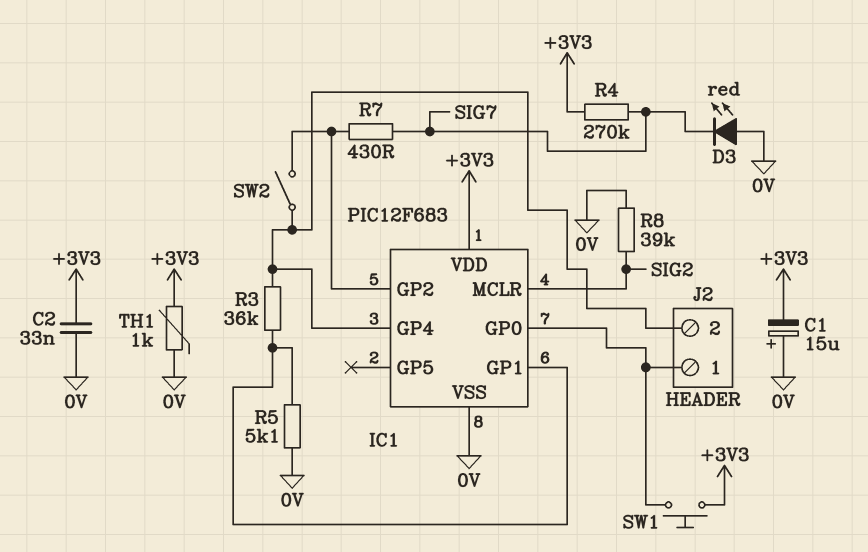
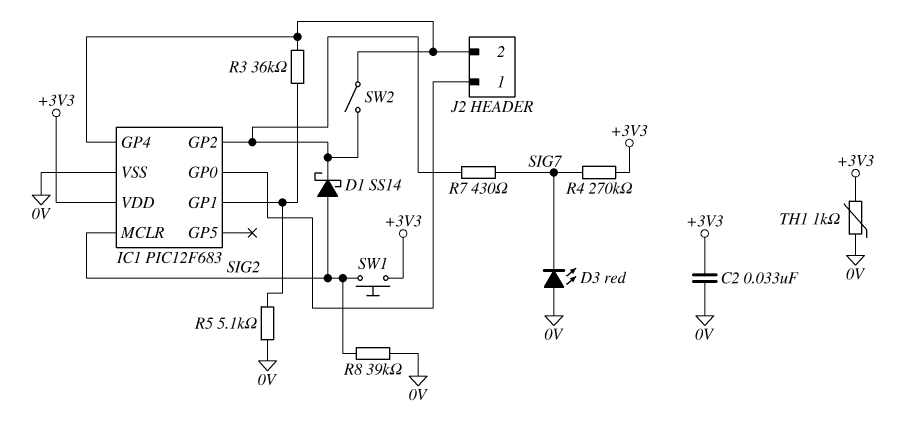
C1: 15uF (plus 0V, minus +3V3) -> none
D1: none -> schottky SS14 (A SIG2, K IC1/GP2)
SW1: button (+3V3, IC1/GP0) -> button (+3V3, SIG2)

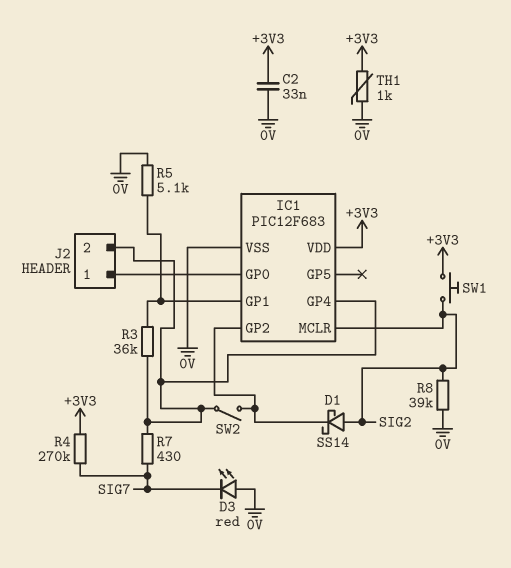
R7: 430 (IC1/GP2, SIG7) -> 430 (IC1/GP4, SIG7)

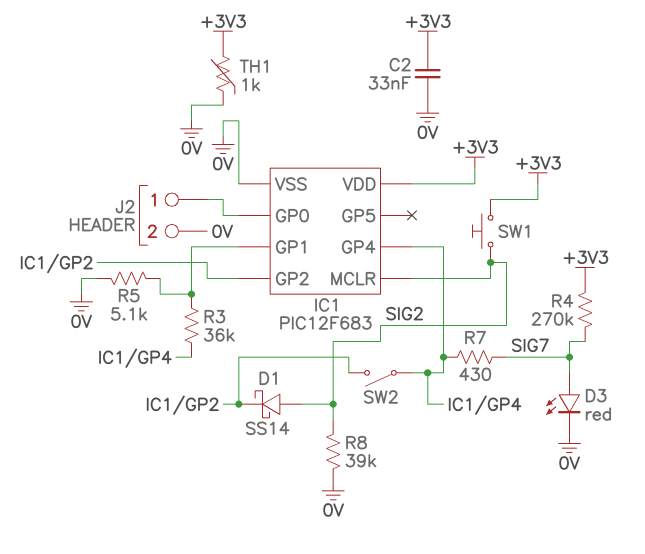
D3: LED red (A 0V, K SIG7) -> LED red (A SIG7, K 0V)
J2 pin 2: IC1/GP4 -> 0V

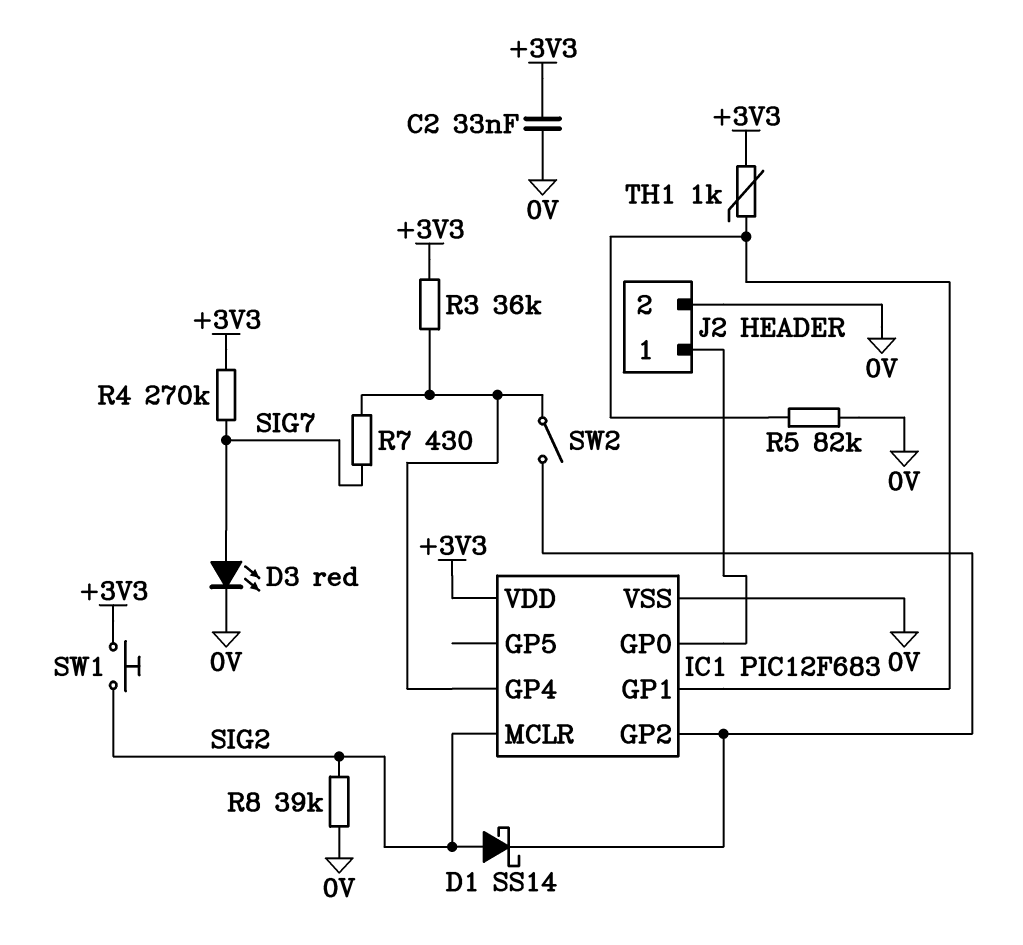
R3: 36k (IC1/GP1, IC1/GP4) -> 36k (+3V3, IC1/GP4)
R5: 5.1k (0V, IC1/GP1) -> 82k (0V, IC1/GP1)
TH1: 1k (+3V3, 0V) -> 1k (+3V3, IC1/GP1)

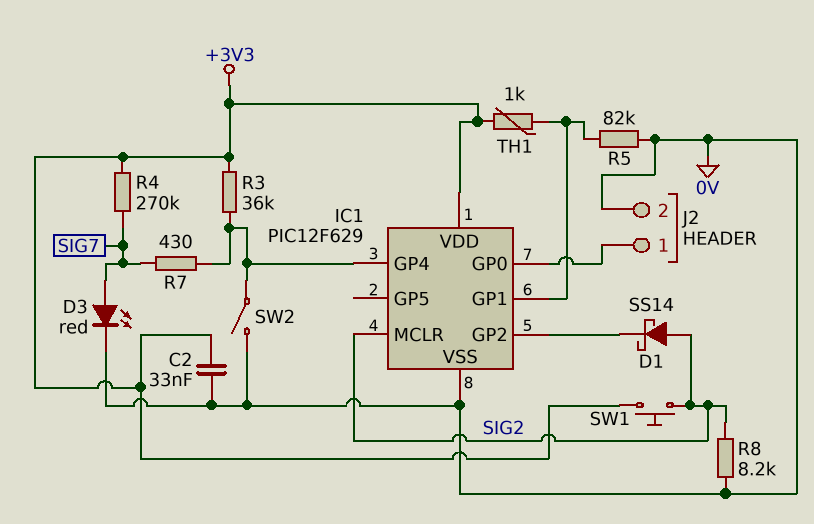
IC1: PIC12F683 -> PIC12F629
R8: 39k (0V, SIG2) -> 8.2k (0V, SIG2)
SW2: switch (IC1/GP2, IC1/GP4) -> switch (0V, IC1/GP4)

